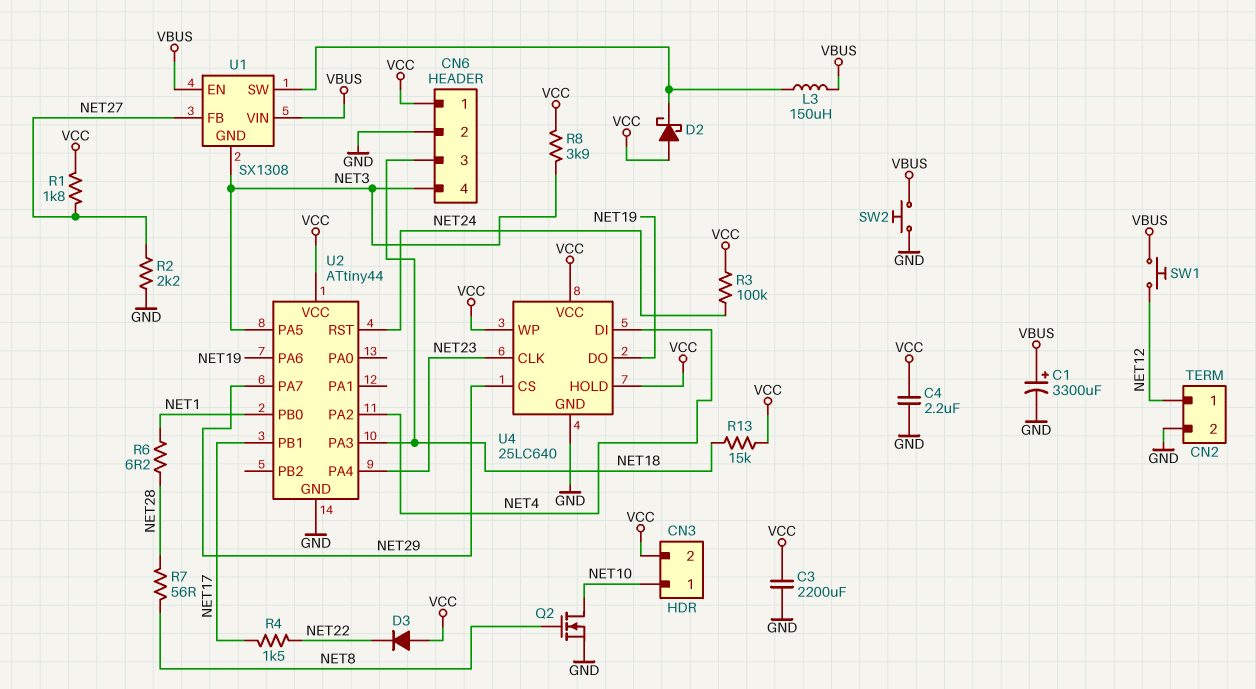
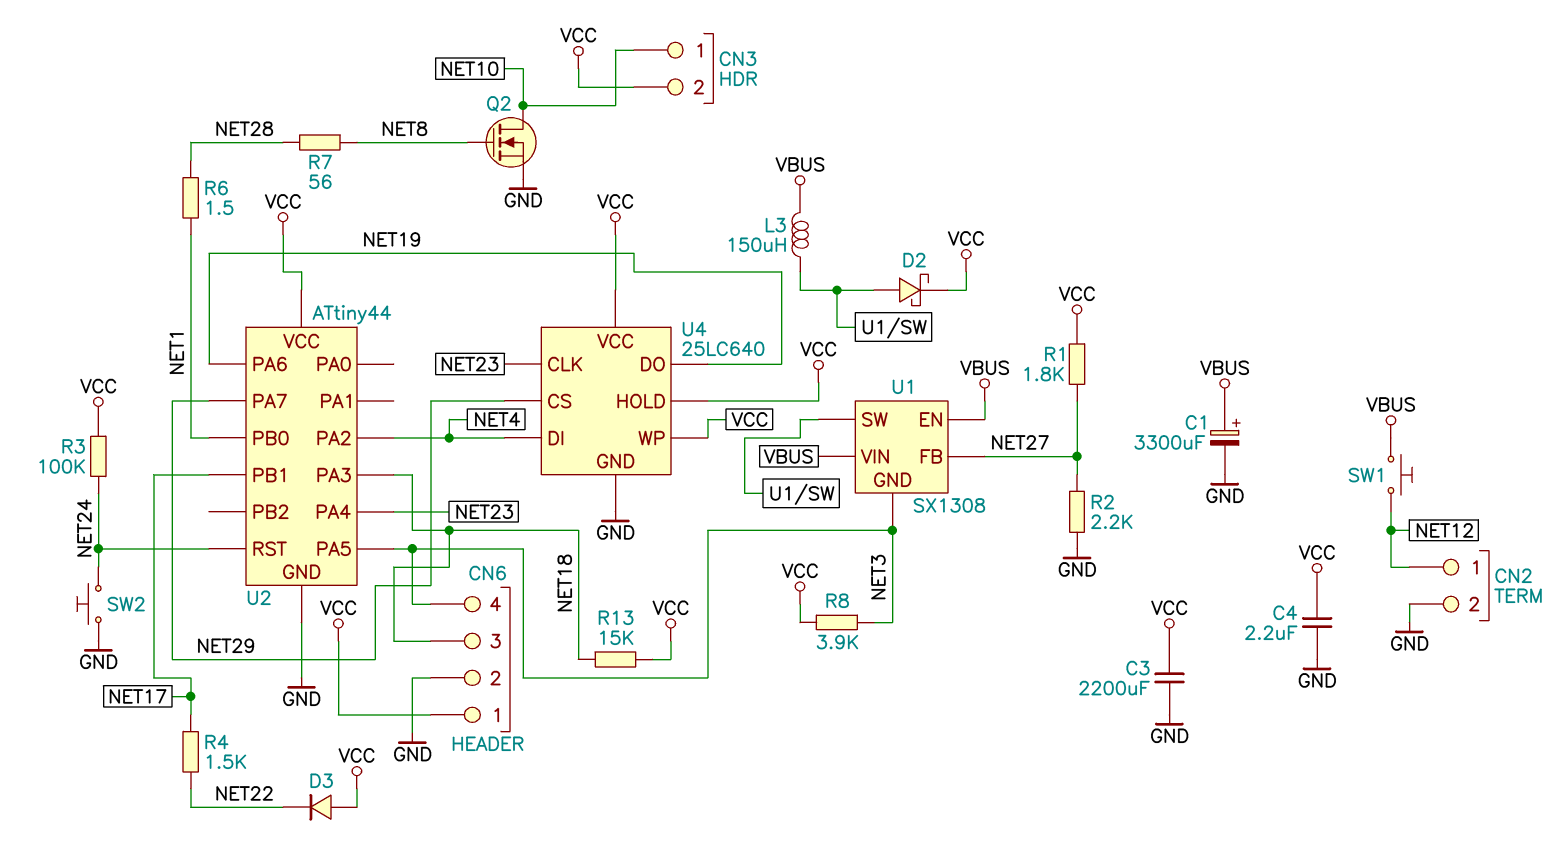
D2: schottky (A VCC, K U1/SW) -> schottky (A U1/SW, K VCC)
R6: 6.2 (NET1, NET28) -> 1.5 (NET1, NET28)
SW2: button (GND, VBUS) -> button (GND, NET24)

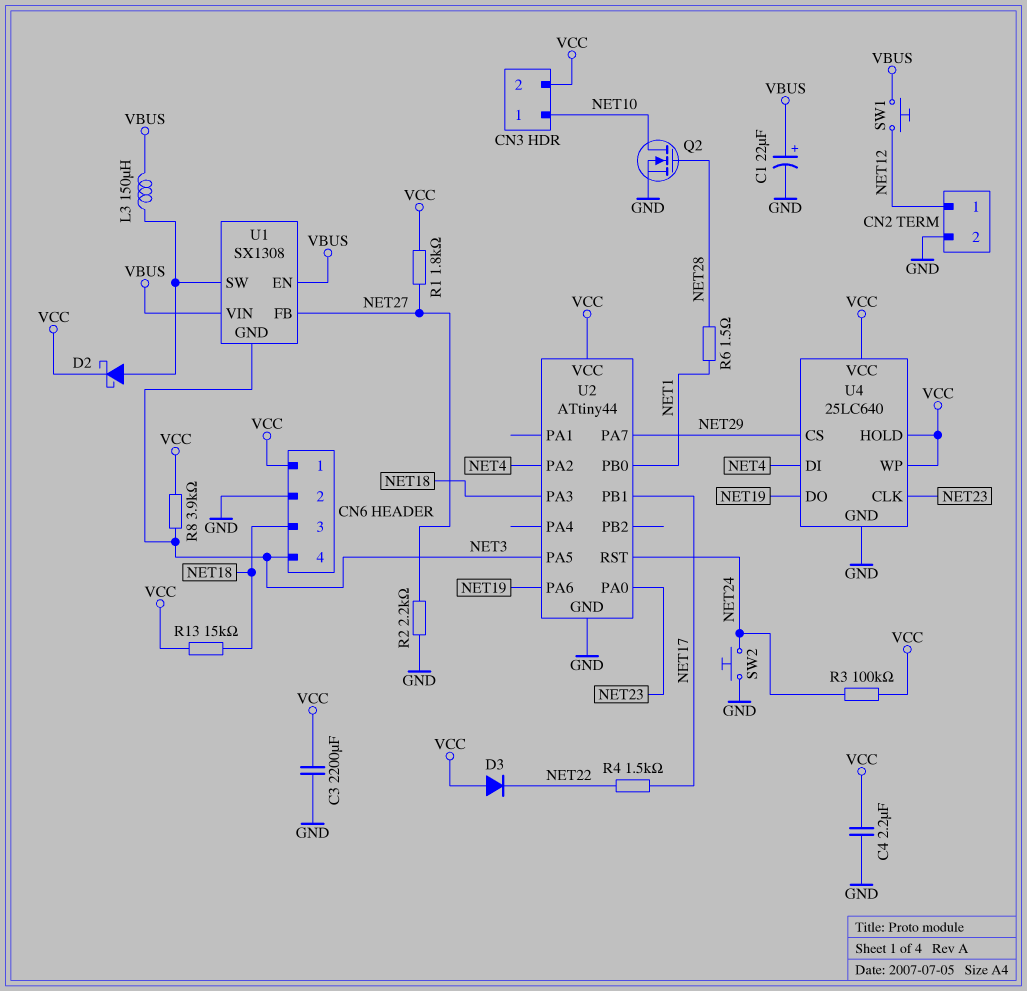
C1: 3300uF (plus VBUS, minus GND) -> 22uF (plus VBUS, minus GND)
Q2: NMOS (G NET8, D NET10, S GND) -> NMOS (G NET28, D NET10, S GND)
R7: 56 (NET8, NET28) -> none
U2 pin PA0: none -> NET23
U2 pin PA4: NET23 -> none

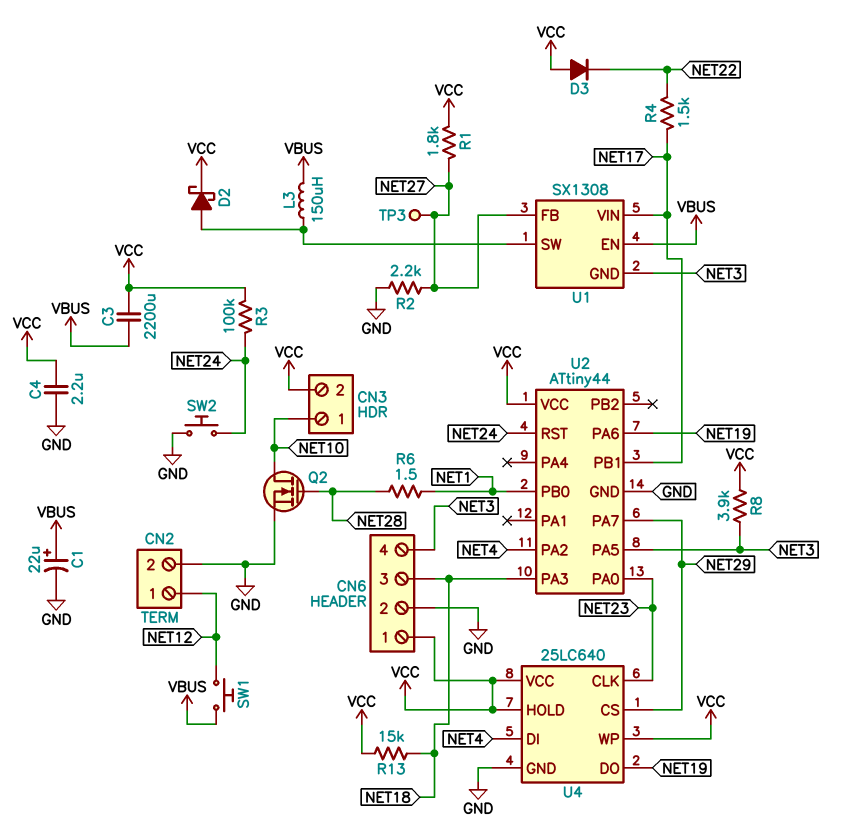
C3: 2200uF (GND, VCC) -> 2200uF (VBUS, VCC)
TP3: none -> test point (NET27)
U1 pin VIN: VBUS -> NET17

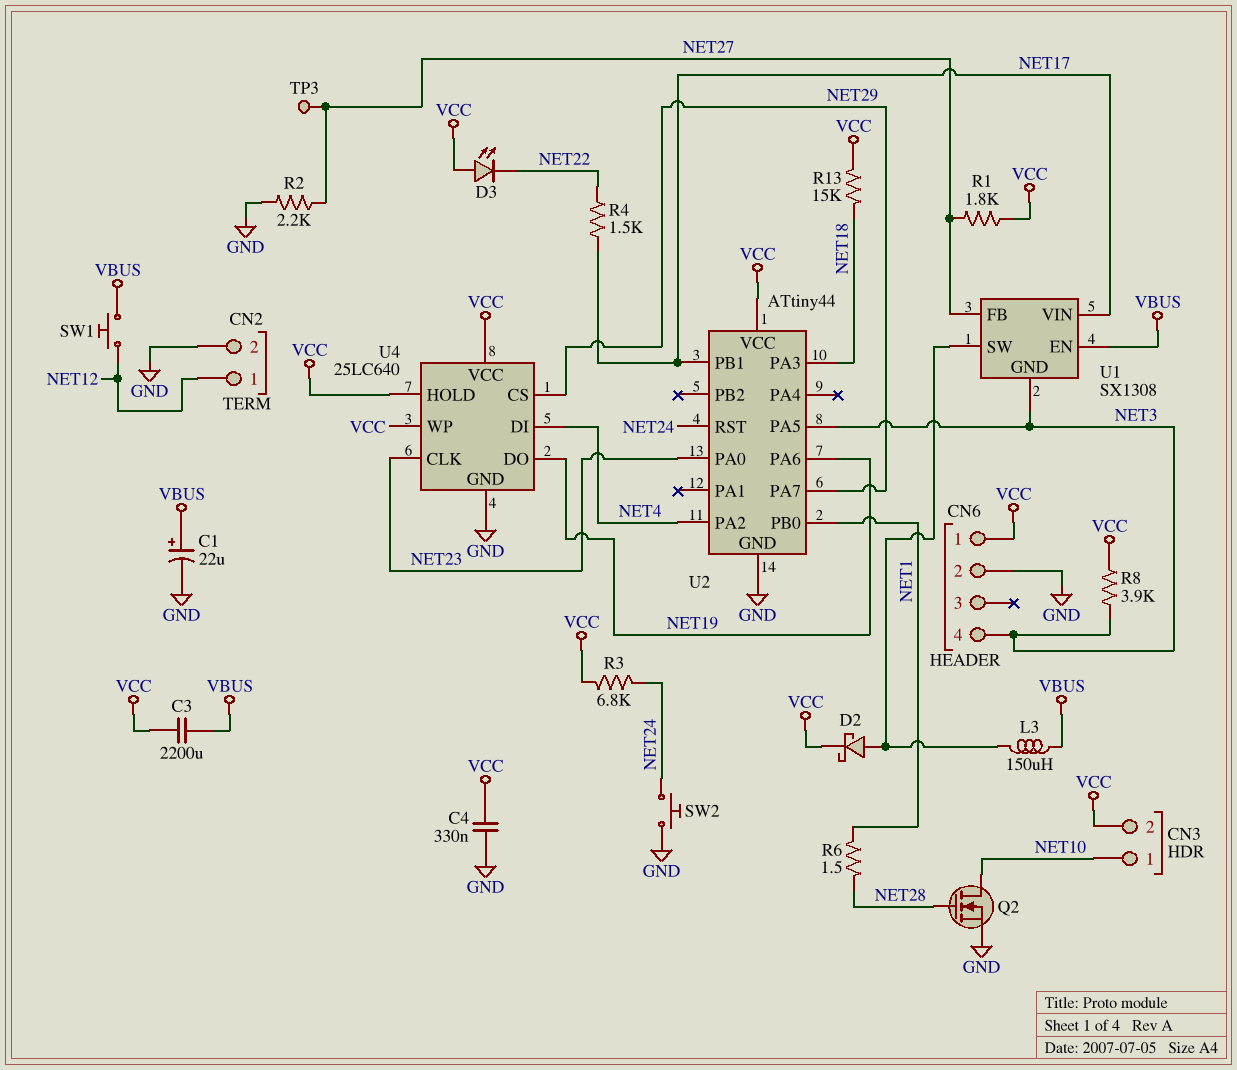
C4: 2.2uF (GND, VCC) -> 330nF (GND, VCC)
CN6 pin 3: NET18 -> none
D3: diode (A VCC, K NET22) -> LED (A VCC, K NET22)
R3: 100k (NET24, VCC) -> 6.8k (NET24, VCC)

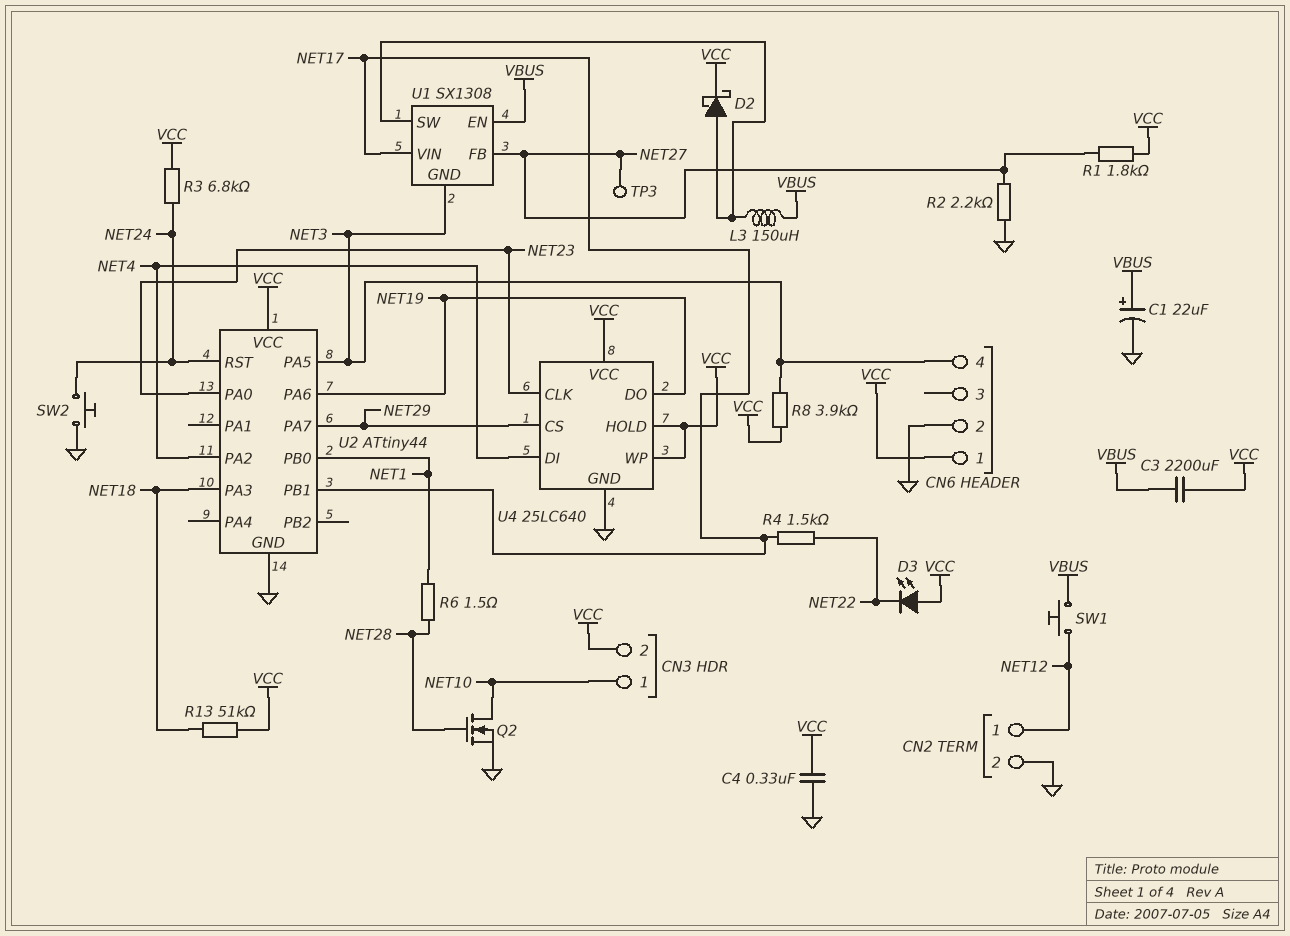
R13: 15k (NET18, VCC) -> 51k (NET18, VCC)

